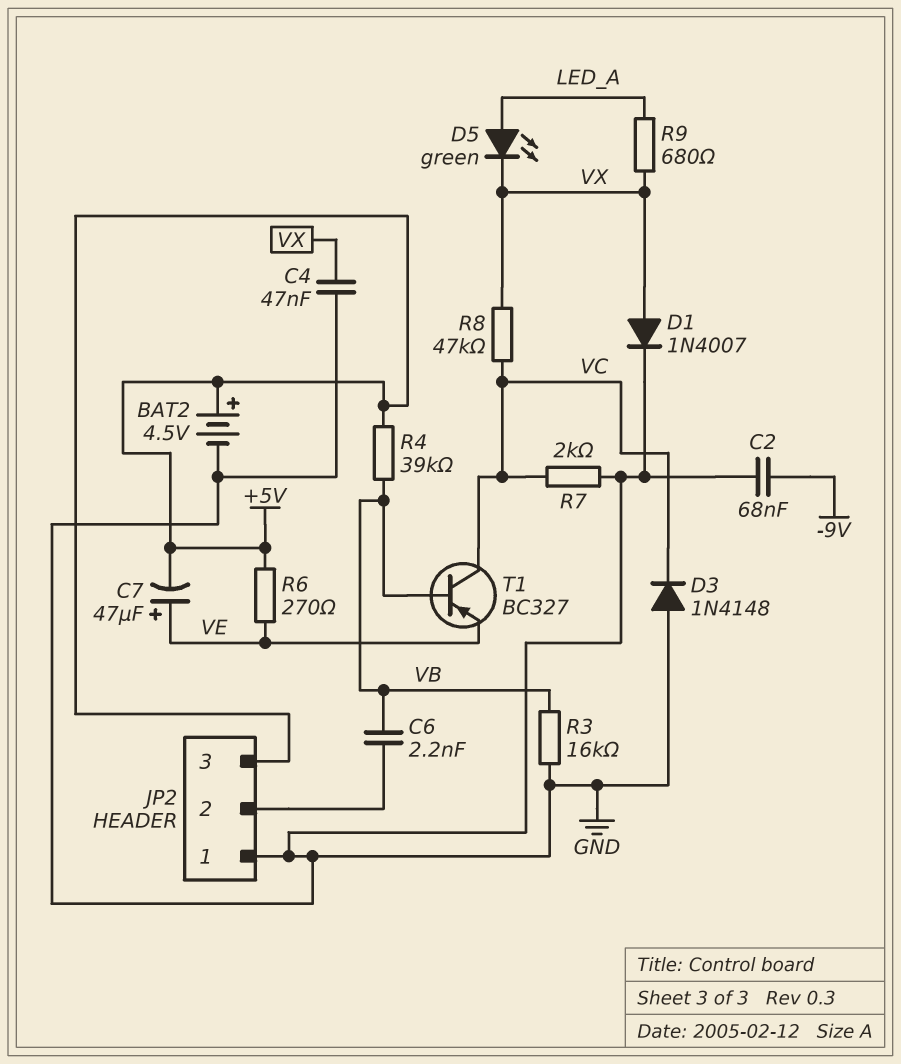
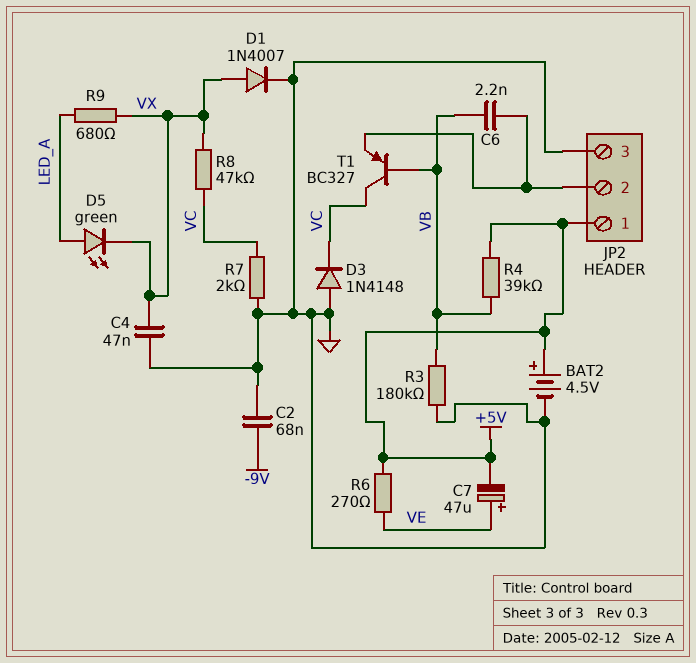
JP2 pin 1: GND -> +5V
JP2 pin 3: +5V -> GND
R3: 16k (GND, VB) -> 180k (GND, VB)
T1: PNP BC327 (B VB, C VC, E VE) -> PNP BC327 (B VB, C VC, E JP2/2)

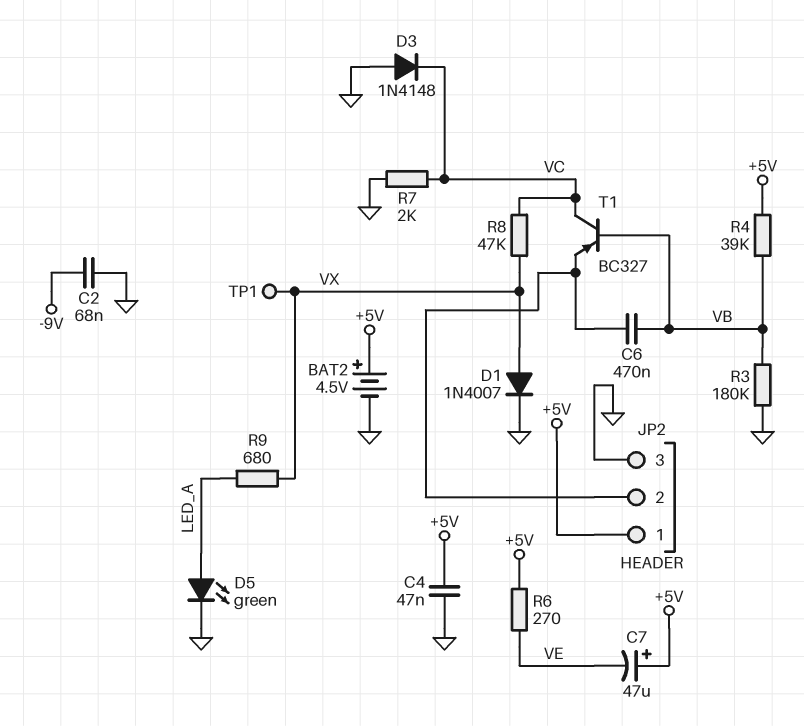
C4: 47nF (GND, VX) -> 47nF (+5V, GND)
C6: 2.2nF (JP2/2, VB) -> 470nF (JP2/2, VB)
C7: 47uF (plus VE, minus +5V) -> 47uF (plus +5V, minus VE)
D5: LED green (A LED_A, K VX) -> LED green (A LED_A, K GND)
TP1: none -> test point (VX)

